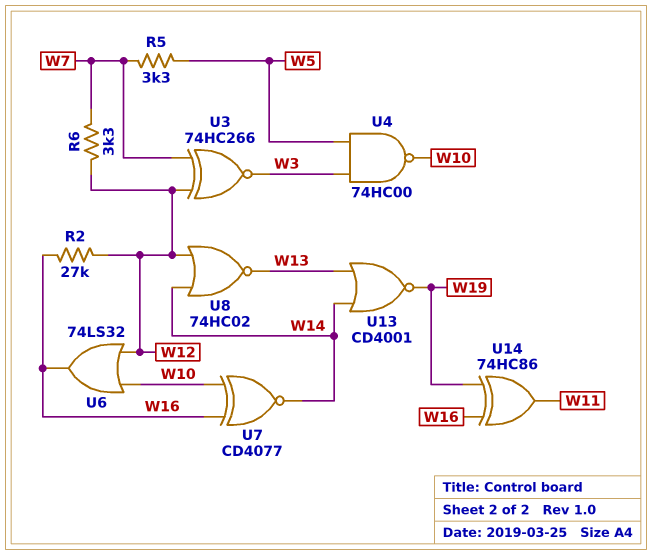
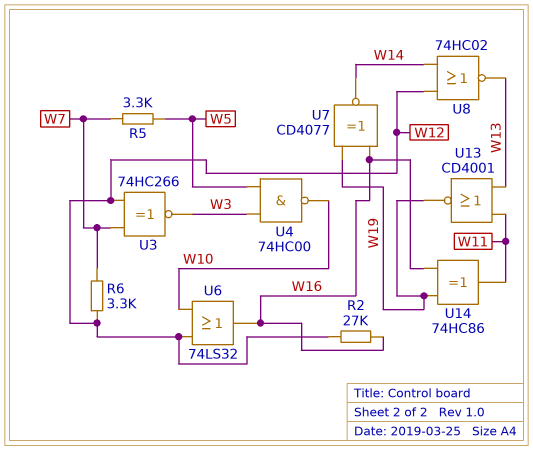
U7: XNOR CD4077 (in W10, in W16, out W14) -> XNOR CD4077 (in W16, in W19, out W14)
U13: NOR CD4001 (in W13, in W14, out W19) -> NOR CD4001 (in W11, in W13, out W19)

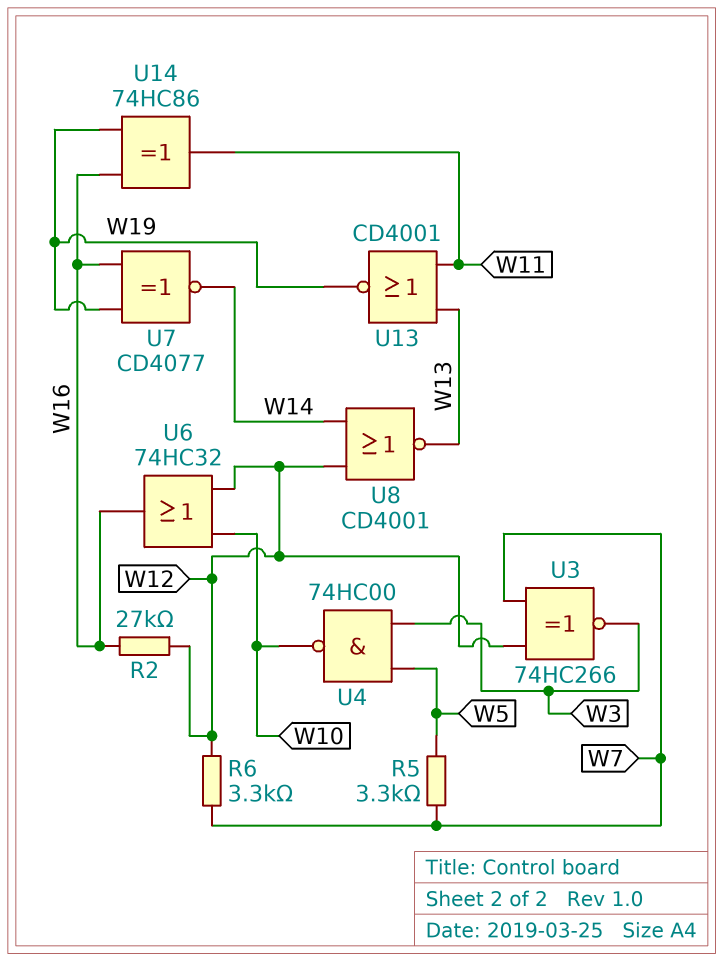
U6: OR 74LS32 (in W10, in W12, out W16) -> OR 74HC32 (in W10, in W12, out W16)
U8: NOR 74HC02 (in W12, in W14, out W13) -> NOR CD4001 (in W12, in W14, out W13)

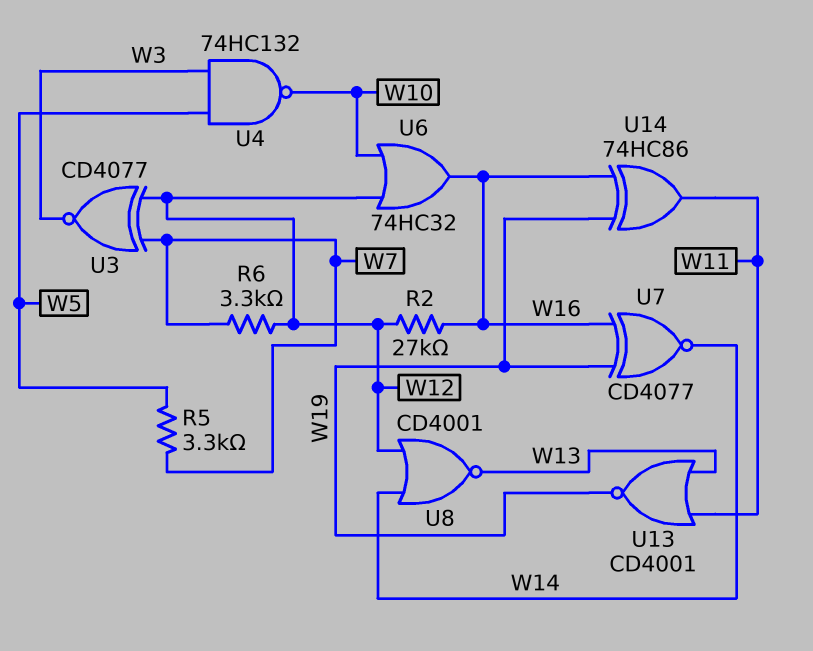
U3: XNOR 74HC266 (in W7, in W12, out W3) -> XNOR CD4077 (in W7, in W12, out W3)
U4: NAND 74HC00 (in W3, in W5, out W10) -> NAND 74HC132 (in W3, in W5, out W10)

